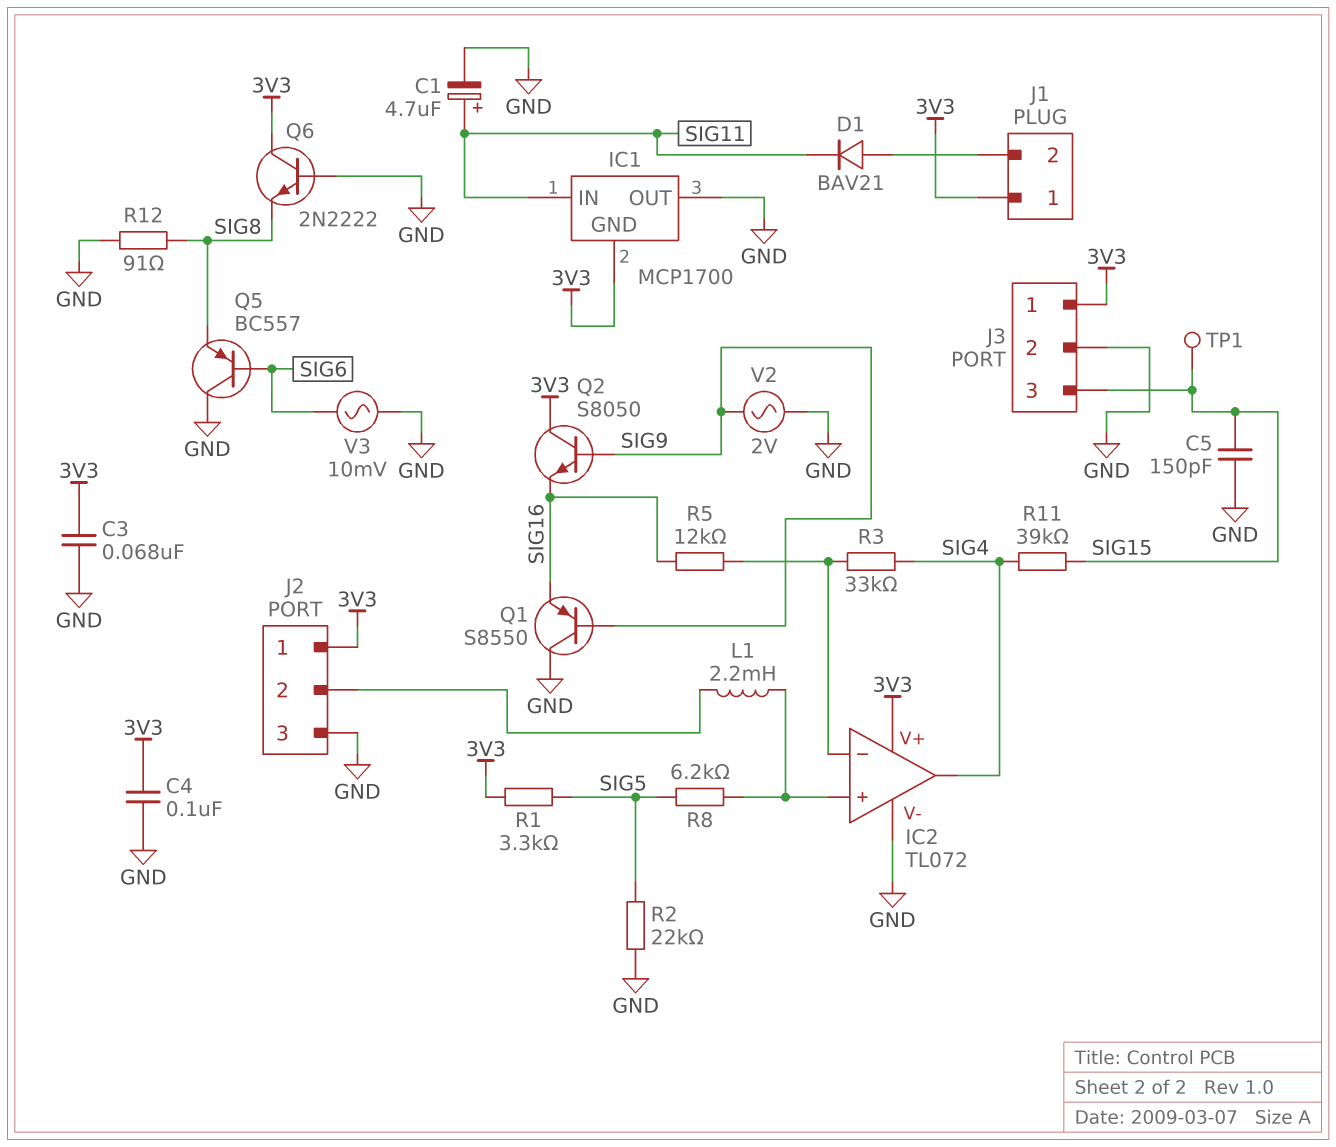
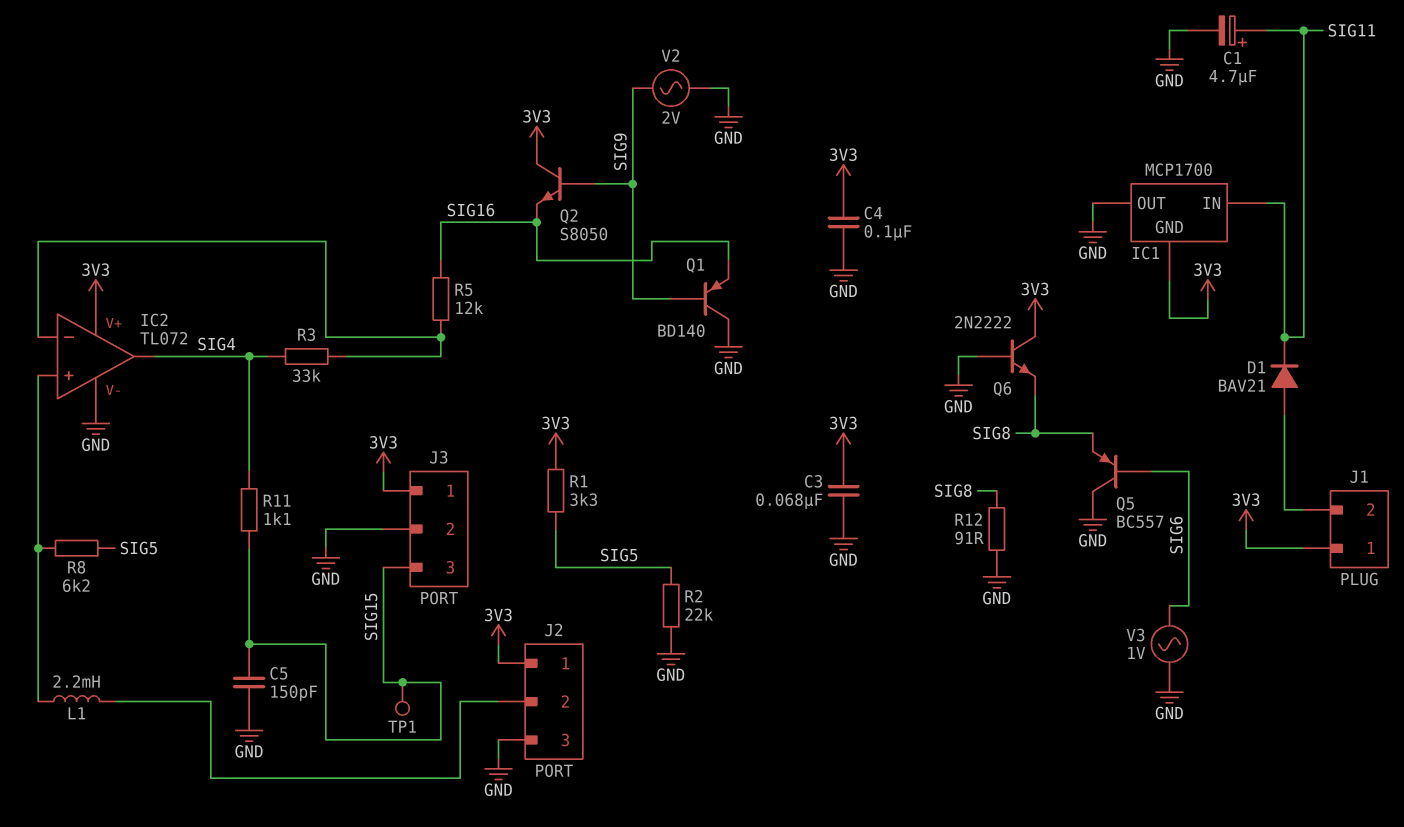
Q1: PNP S8550 (B SIG9, C GND, E SIG16) -> PNP BD140 (B SIG9, C GND, E SIG16)
R11: 39k (SIG4, SIG15) -> 1.1k (SIG4, SIG15)
V3: AC 10mV (GND, SIG6) -> AC 1V (GND, SIG6)

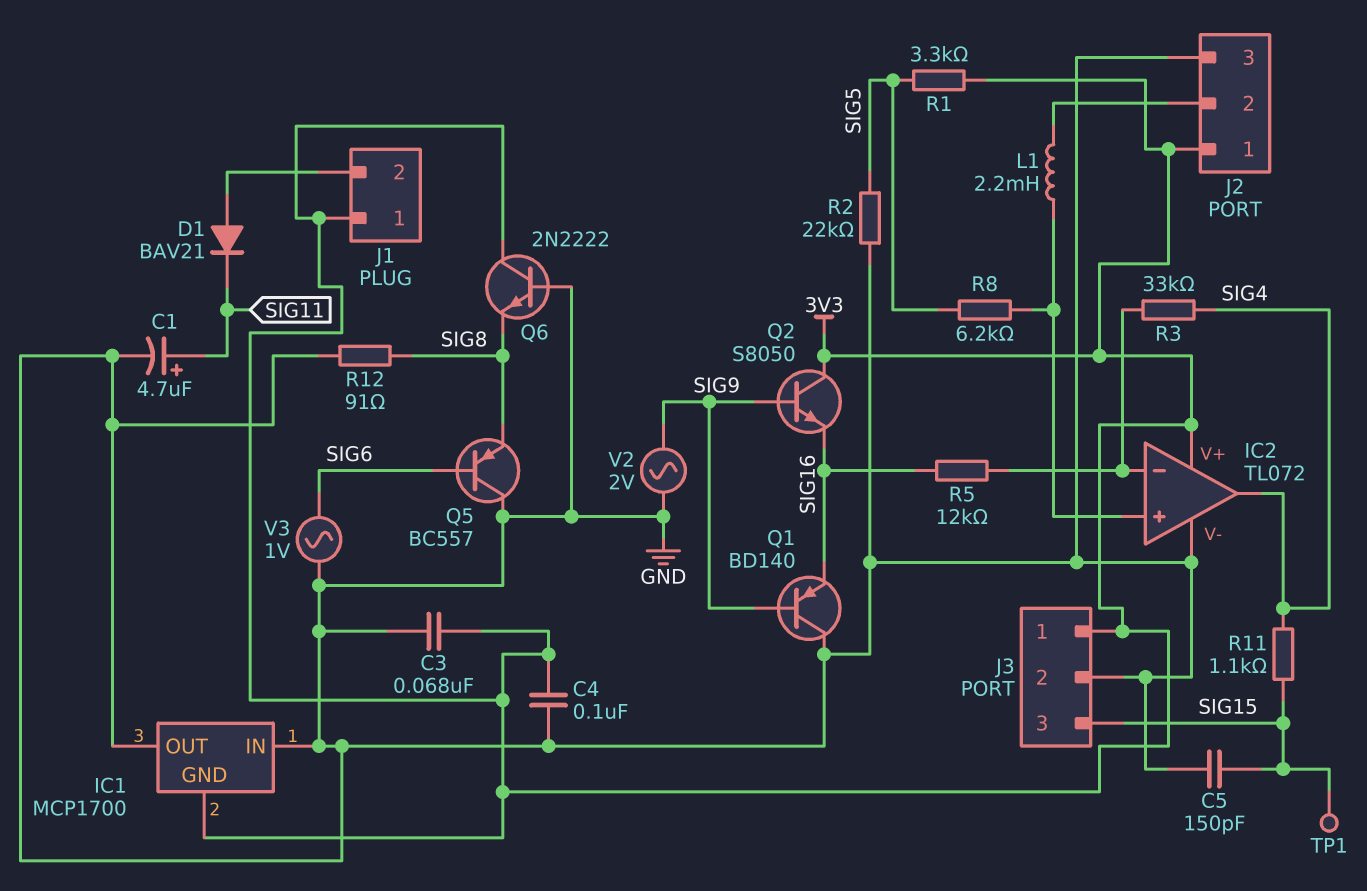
IC1 pin IN: SIG11 -> GND

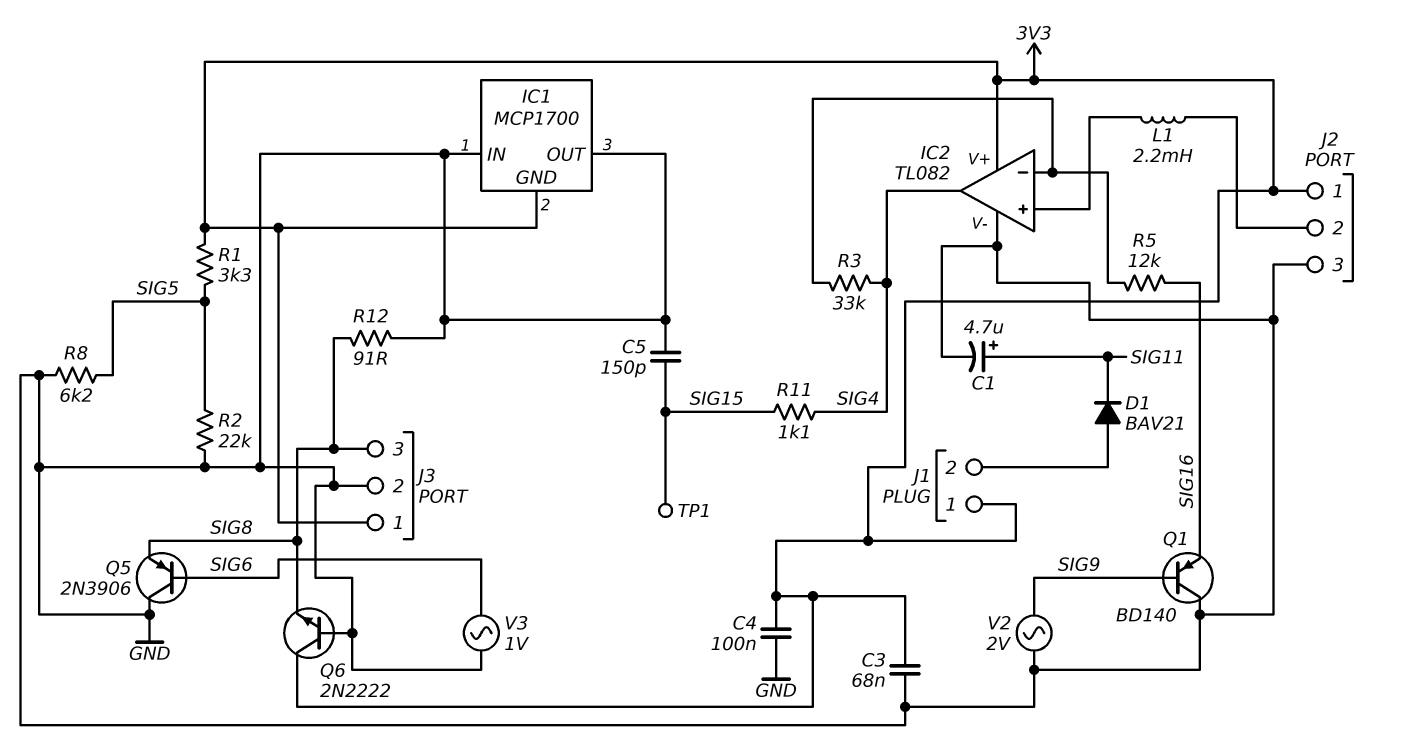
IC2: TL072 -> TL082
J3 pin 3: SIG15 -> SIG8
Q2: NPN S8050 (B SIG9, C 3V3, E SIG16) -> none
Q5: PNP BC557 (B SIG6, C GND, E SIG8) -> PNP 2N3906 (B SIG6, C GND, E SIG8)
R8: 6.2k (IC2/in+, SIG5) -> 6.2k (GND, SIG5)

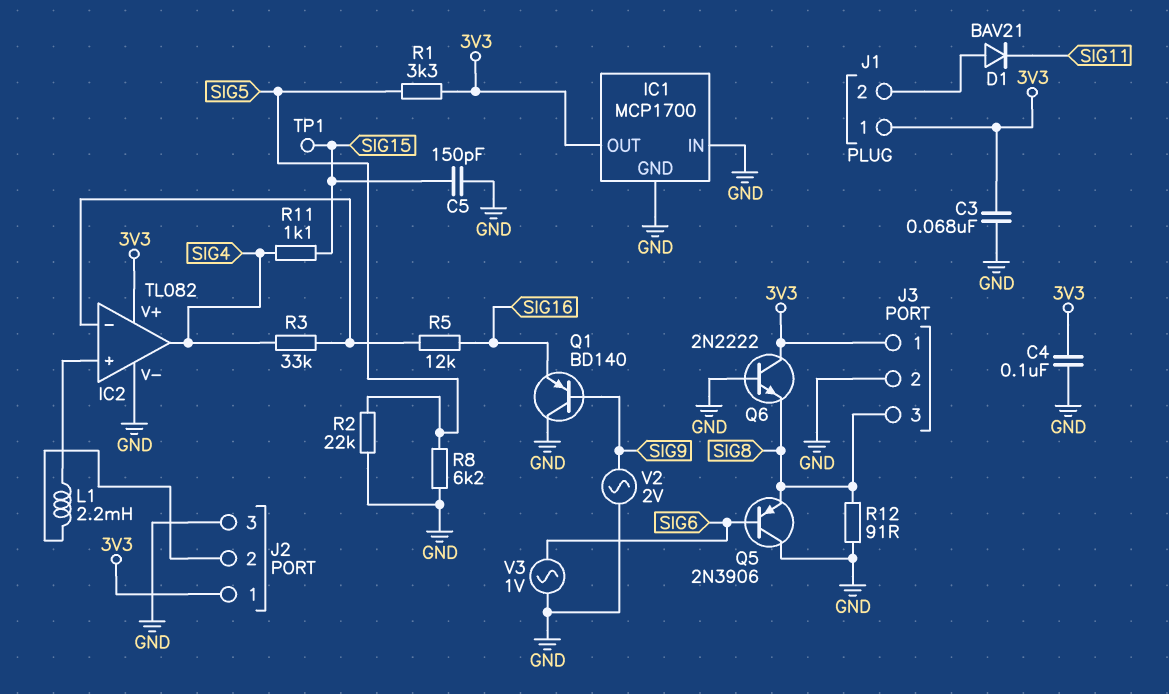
C1: 4.7uF (plus SIG11, minus GND) -> none
IC1 pin GND: 3V3 -> GND
IC1 pin OUT: GND -> 3V3

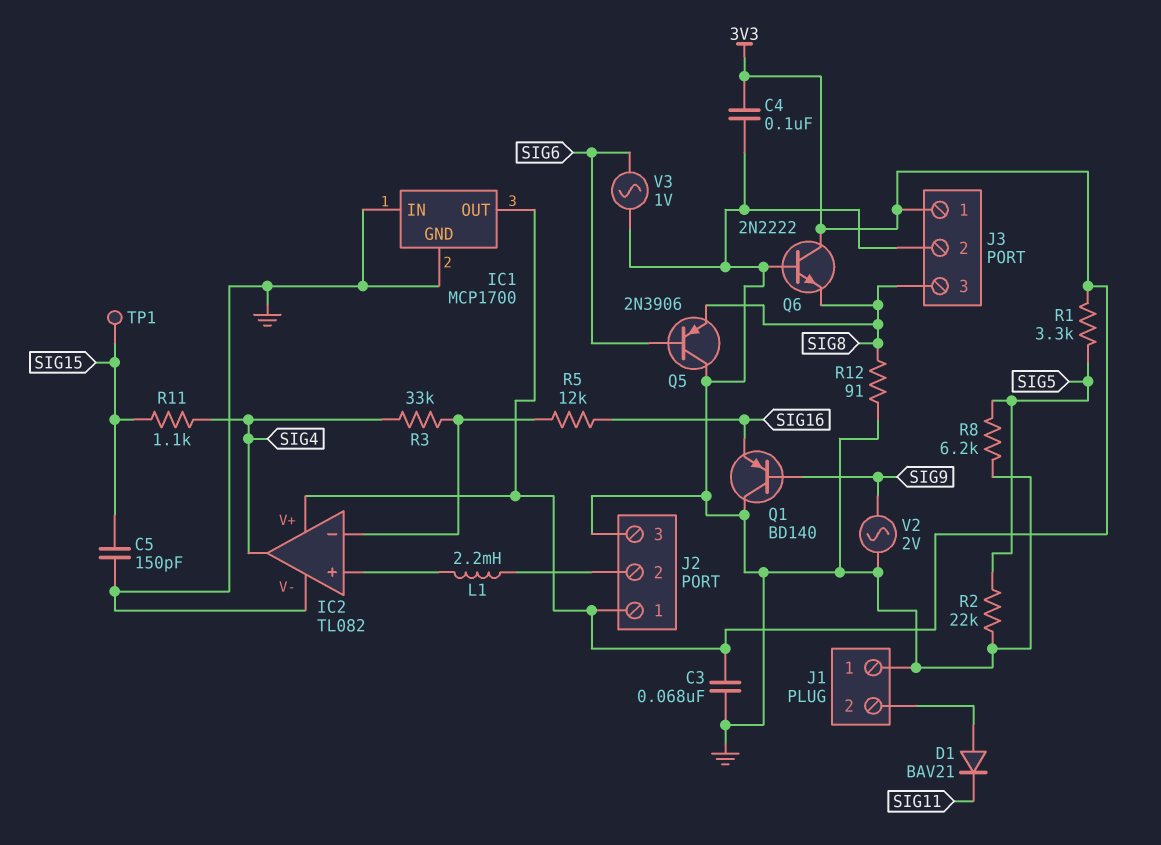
J1 pin 1: 3V3 -> GND

